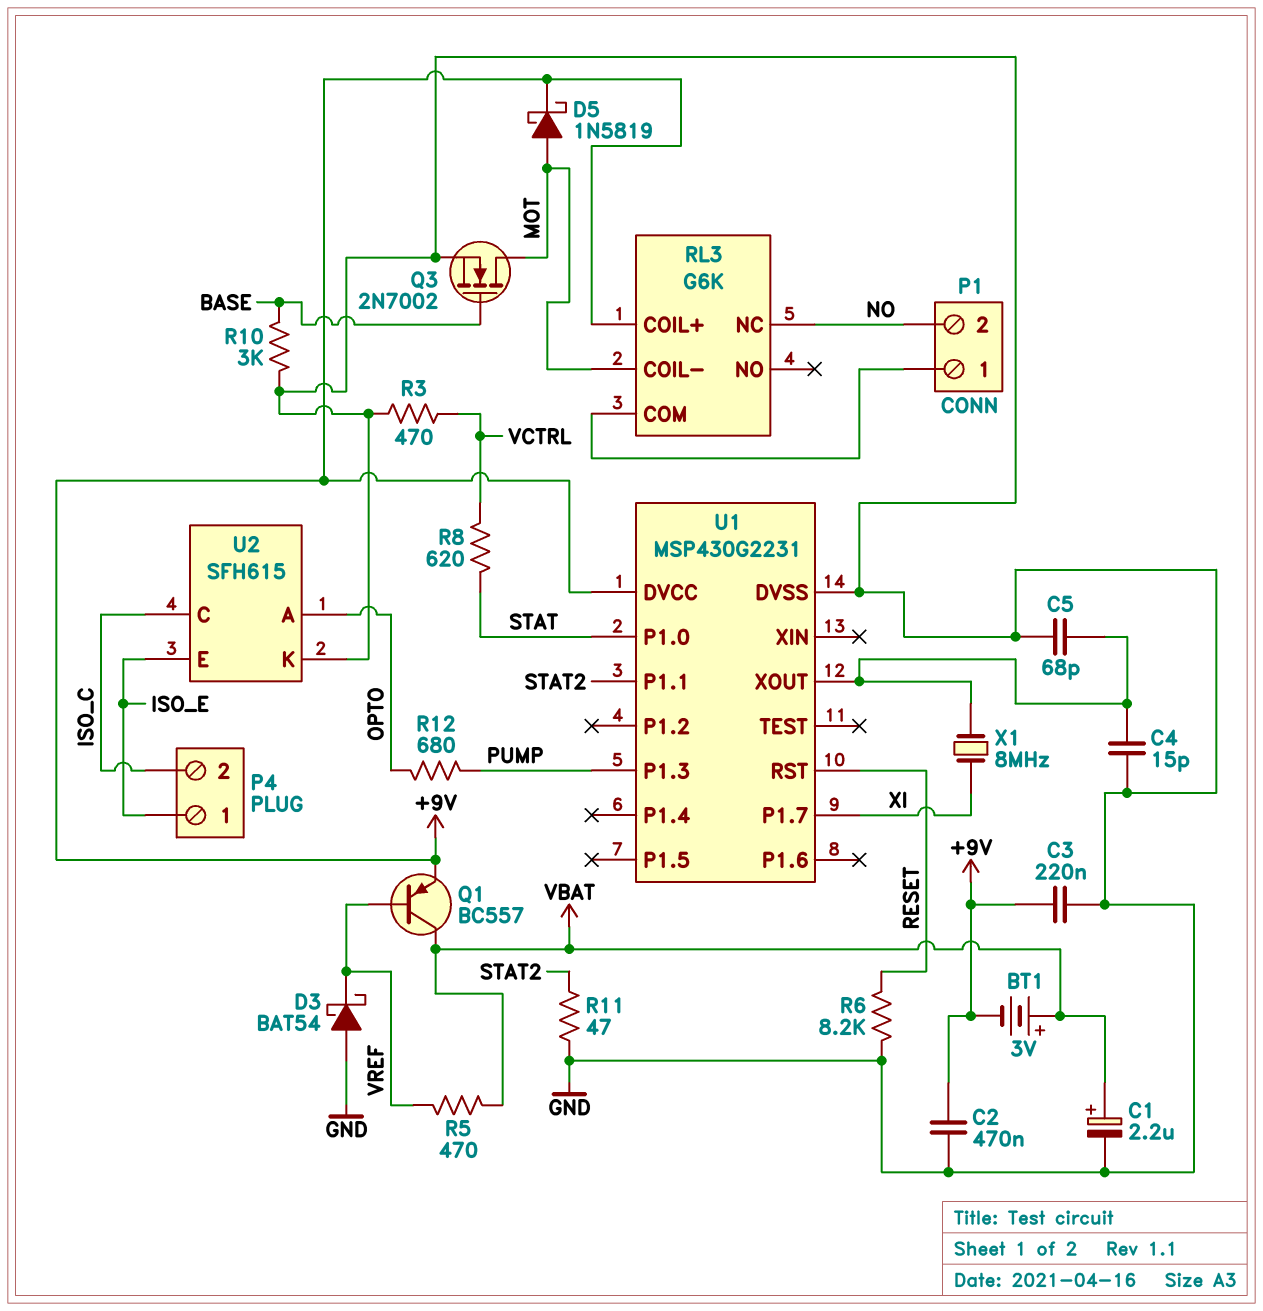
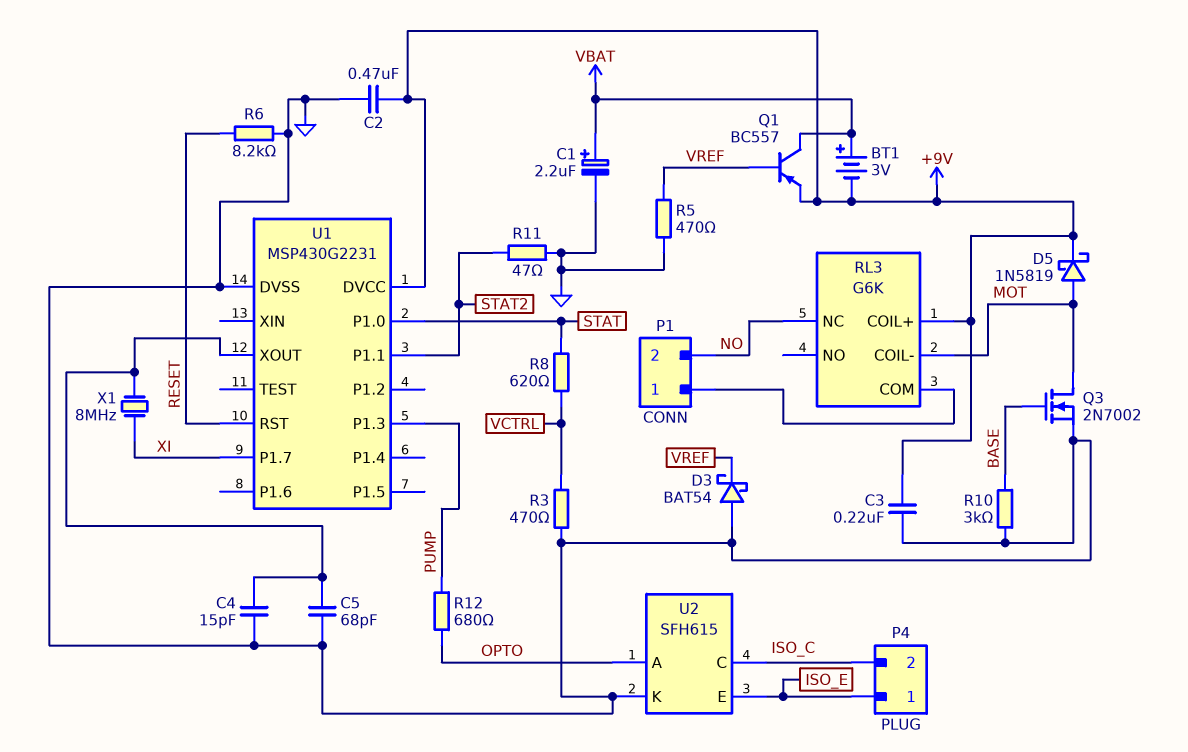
R5: 470 (VBAT, VREF) -> 470 (GND, VREF)

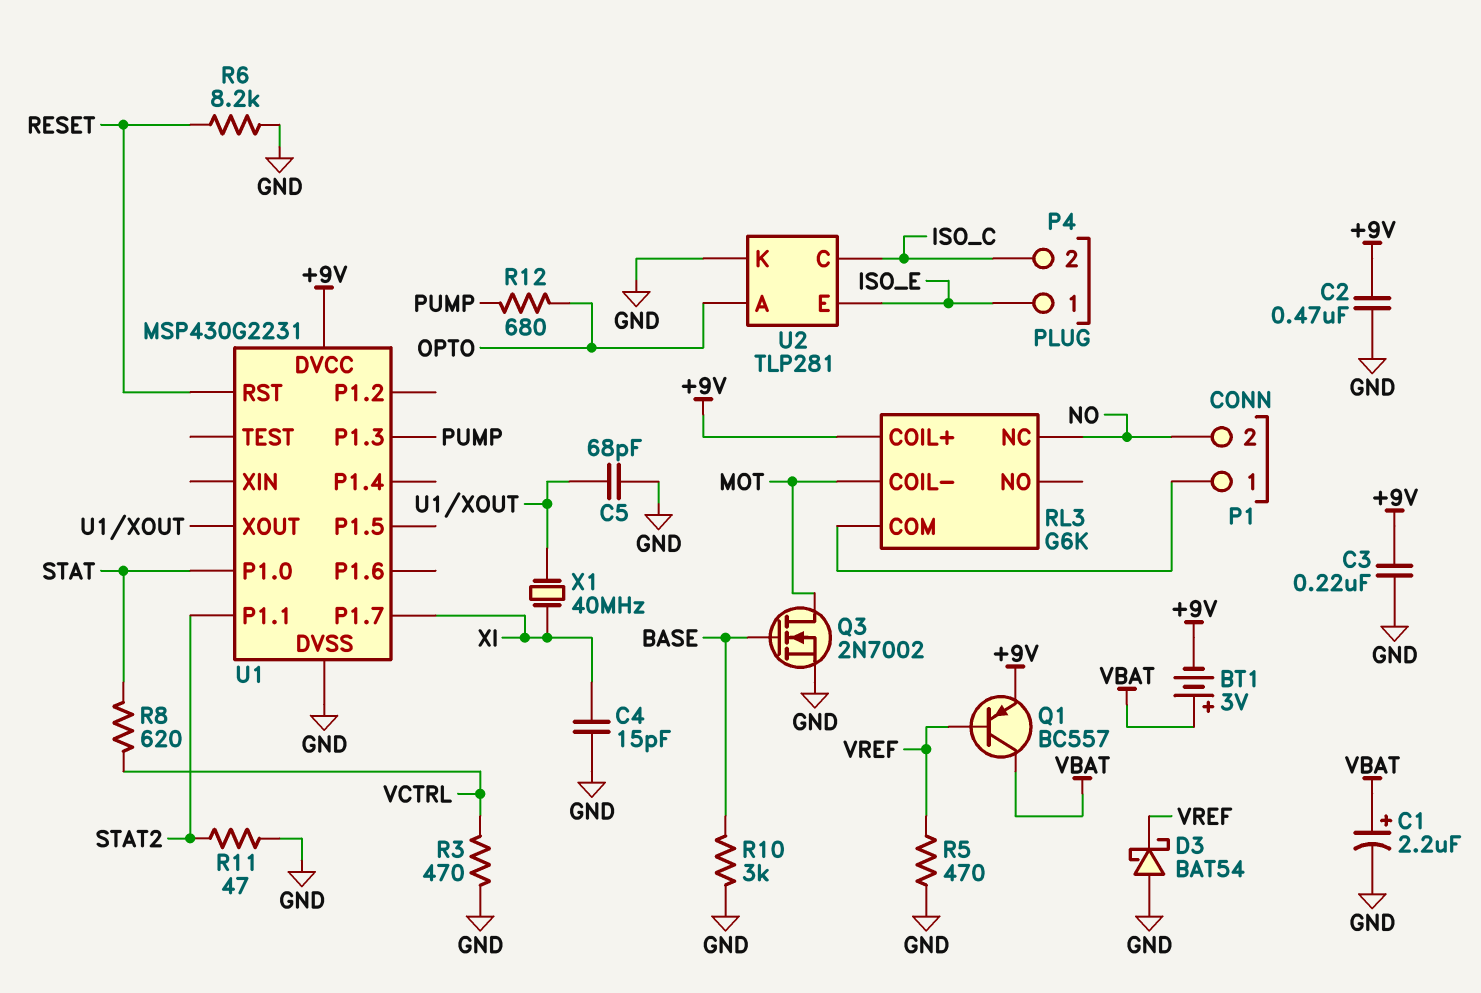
C4: 15pF (GND, U1/XOUT) -> 15pF (GND, XI)
D5: schottky 1N5819 (A MOT, K +9V) -> none
U2: SFH615 -> TLP281
X1: 8MHz (U1/XOUT, XI) -> 40MHz (U1/XOUT, XI)

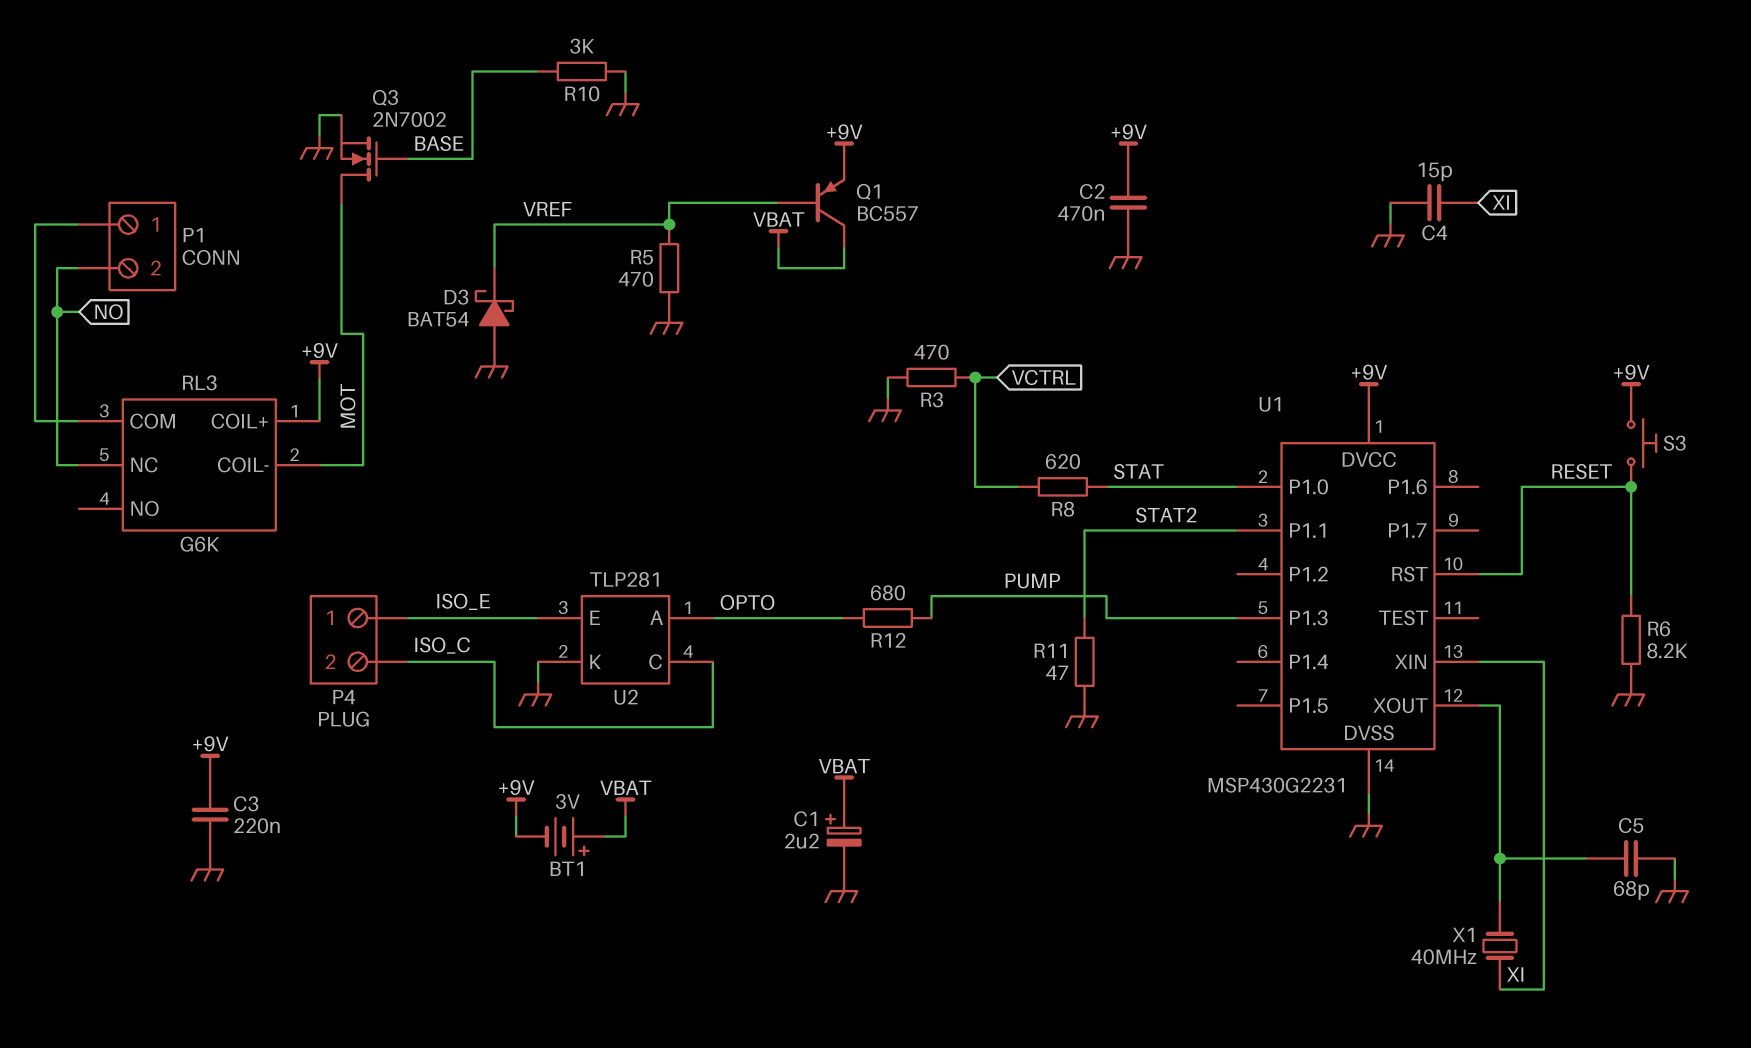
S3: none -> button (+9V, RESET)
U1 pin P1.7: XI -> none
U1 pin XIN: none -> XI

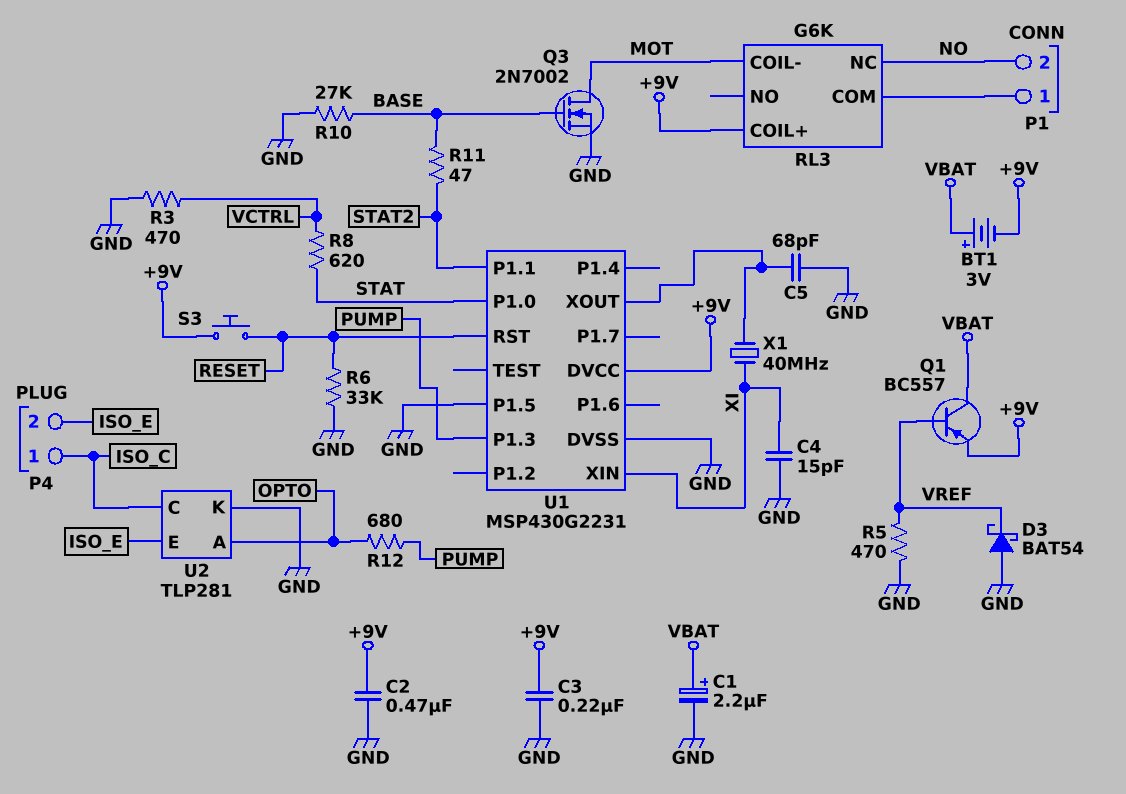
P4 pin 1: ISO_E -> ISO_C
P4 pin 2: ISO_C -> ISO_E
R6: 8.2k (GND, RESET) -> 33k (GND, RESET)
R10: 3k (BASE, GND) -> 27k (BASE, GND)
R11: 47 (GND, STAT2) -> 47 (BASE, STAT2)
U1 pin P1.5: none -> GND

